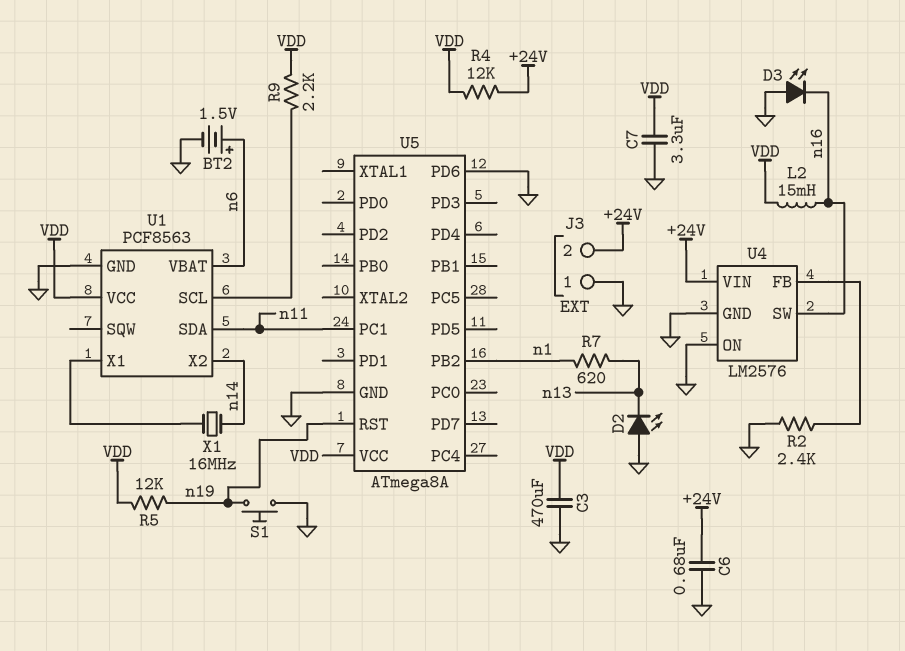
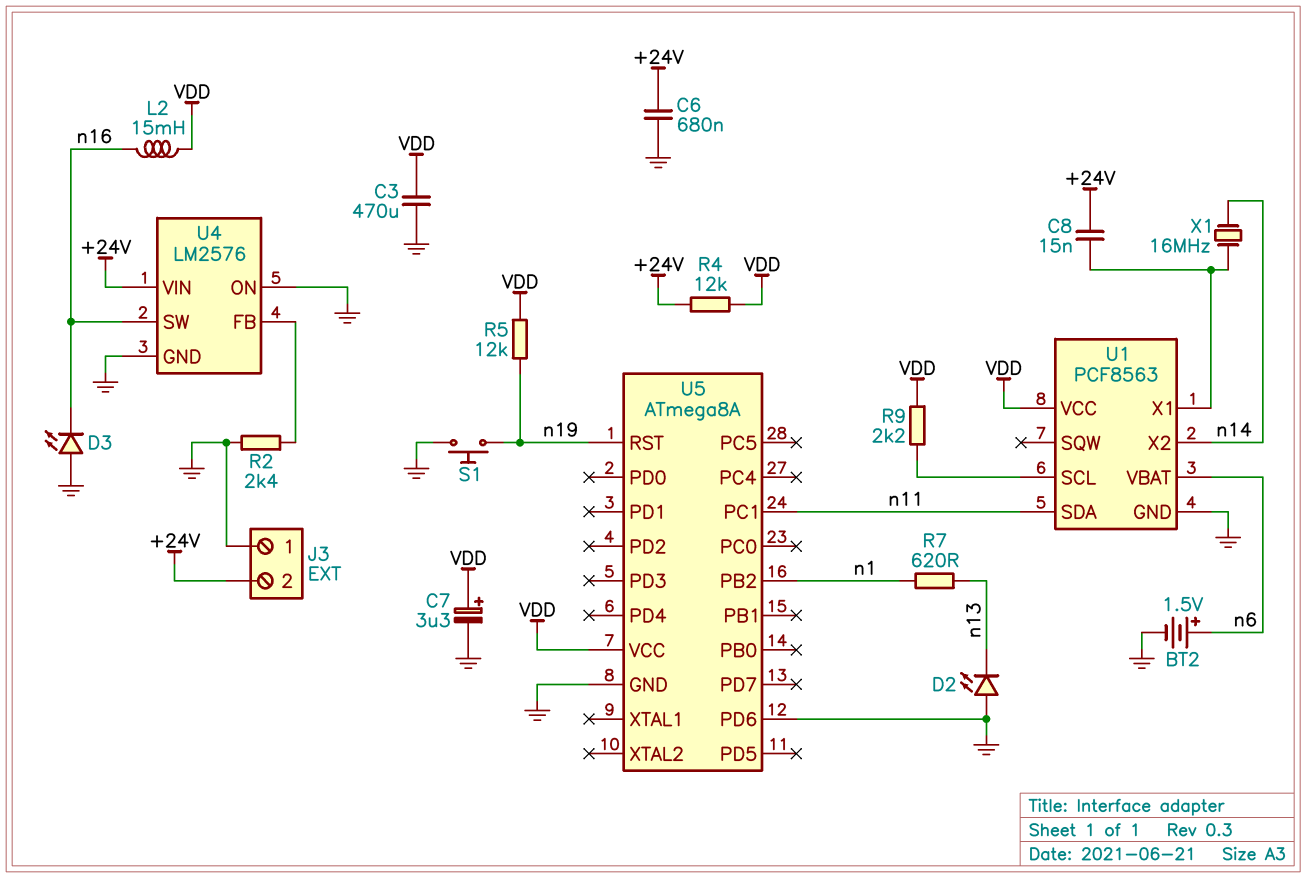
C7: 3.3uF (GND, VDD) -> 3.3uF (plus VDD, minus GND)
C8: none -> 15nF (+24V, U1/X1)

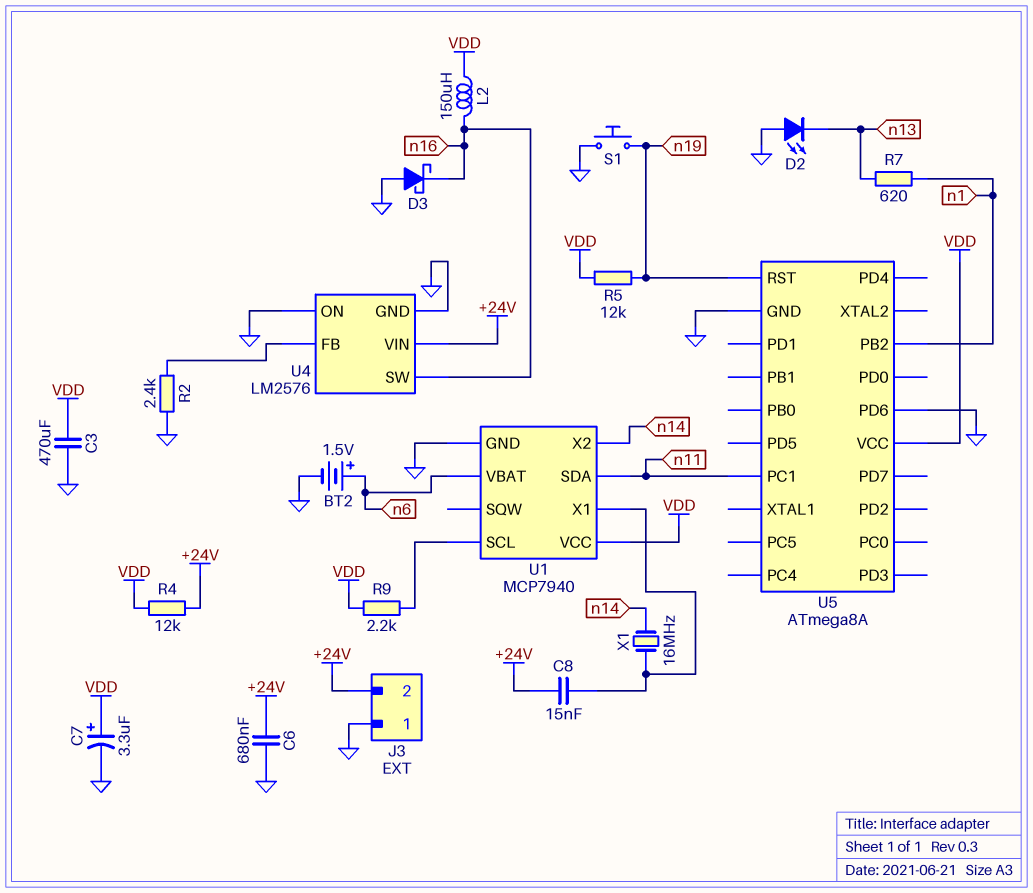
D3: LED (A GND, K n16) -> schottky (A GND, K n16)
L2: 15mH (VDD, n16) -> 150uH (VDD, n16)
U1: PCF8563 -> MCP7940

